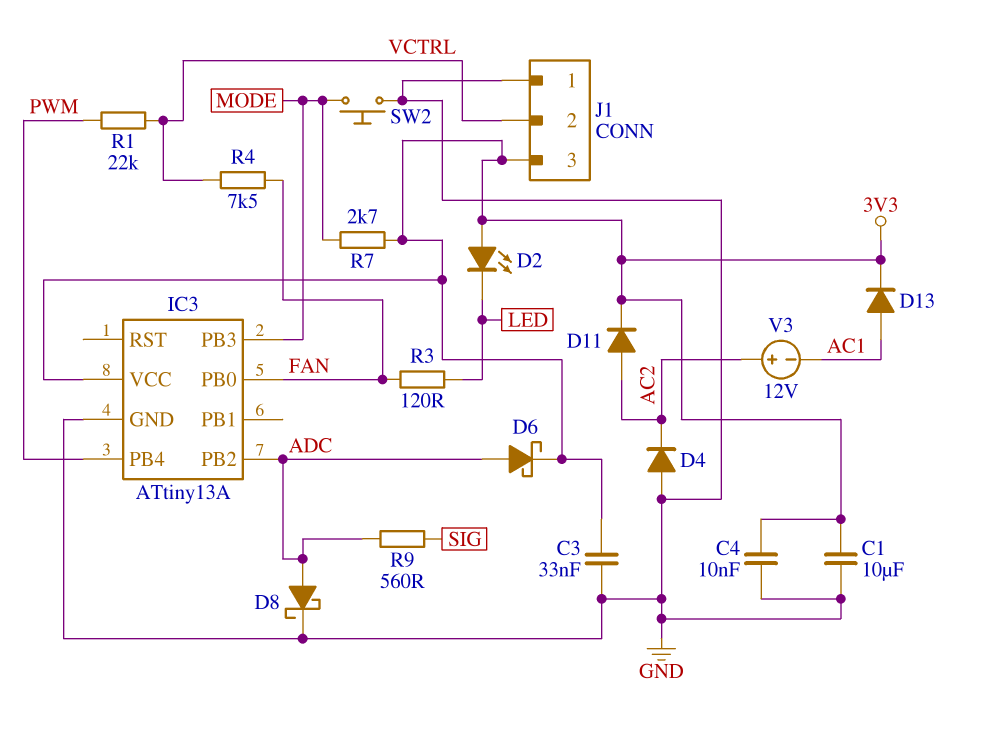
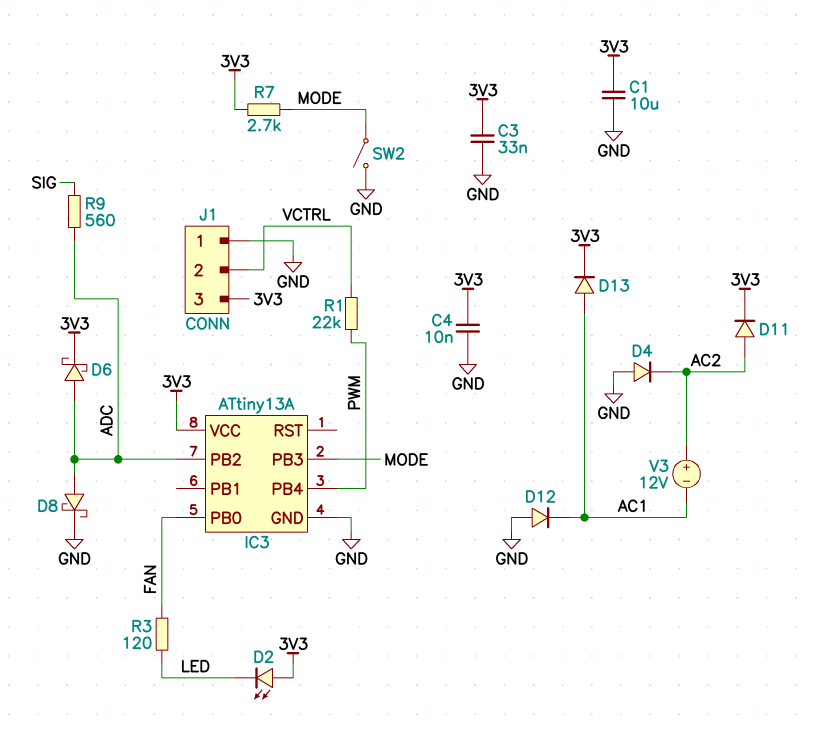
D12: none -> diode (A GND, K AC1)
R4: 7.5k (FAN, VCTRL) -> none
SW2: button (GND, MODE) -> switch (GND, MODE)

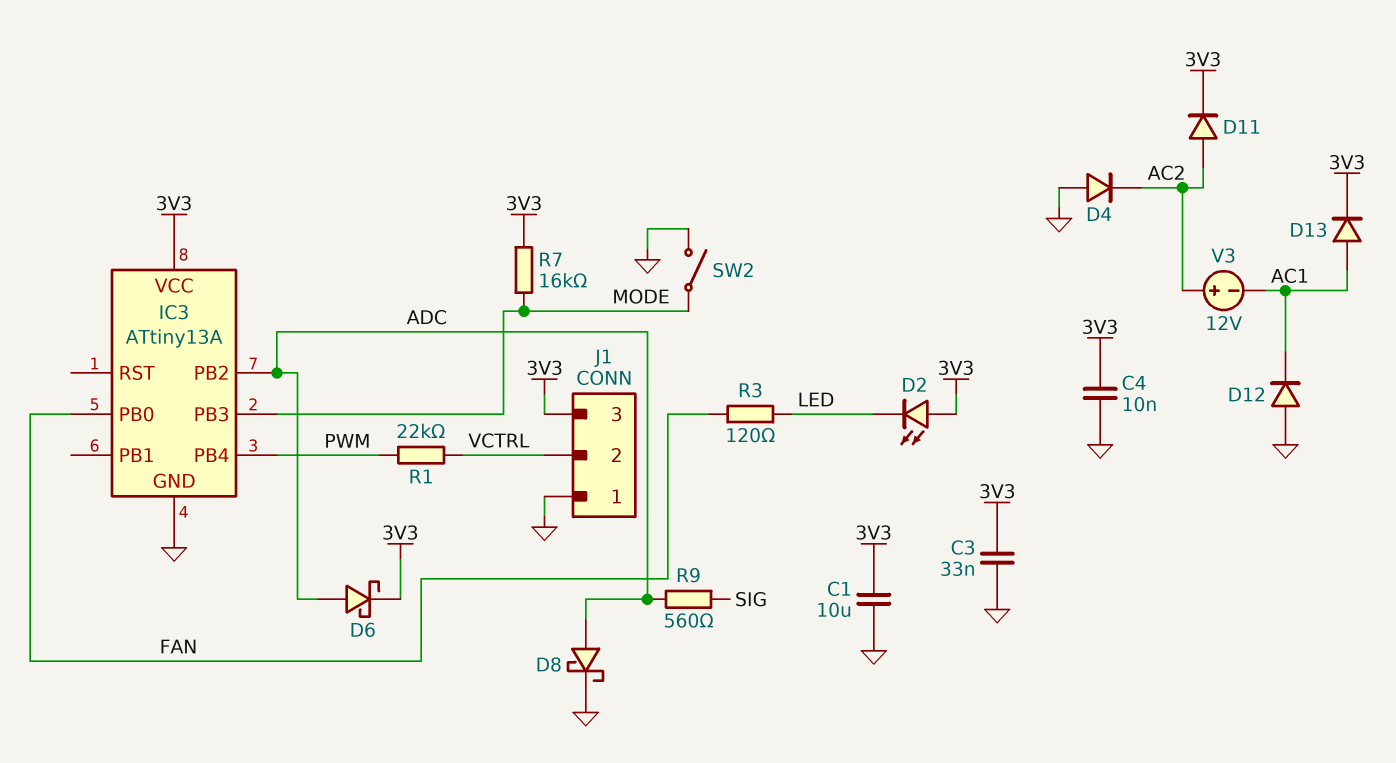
R7: 2.7k (3V3, MODE) -> 16k (3V3, MODE)

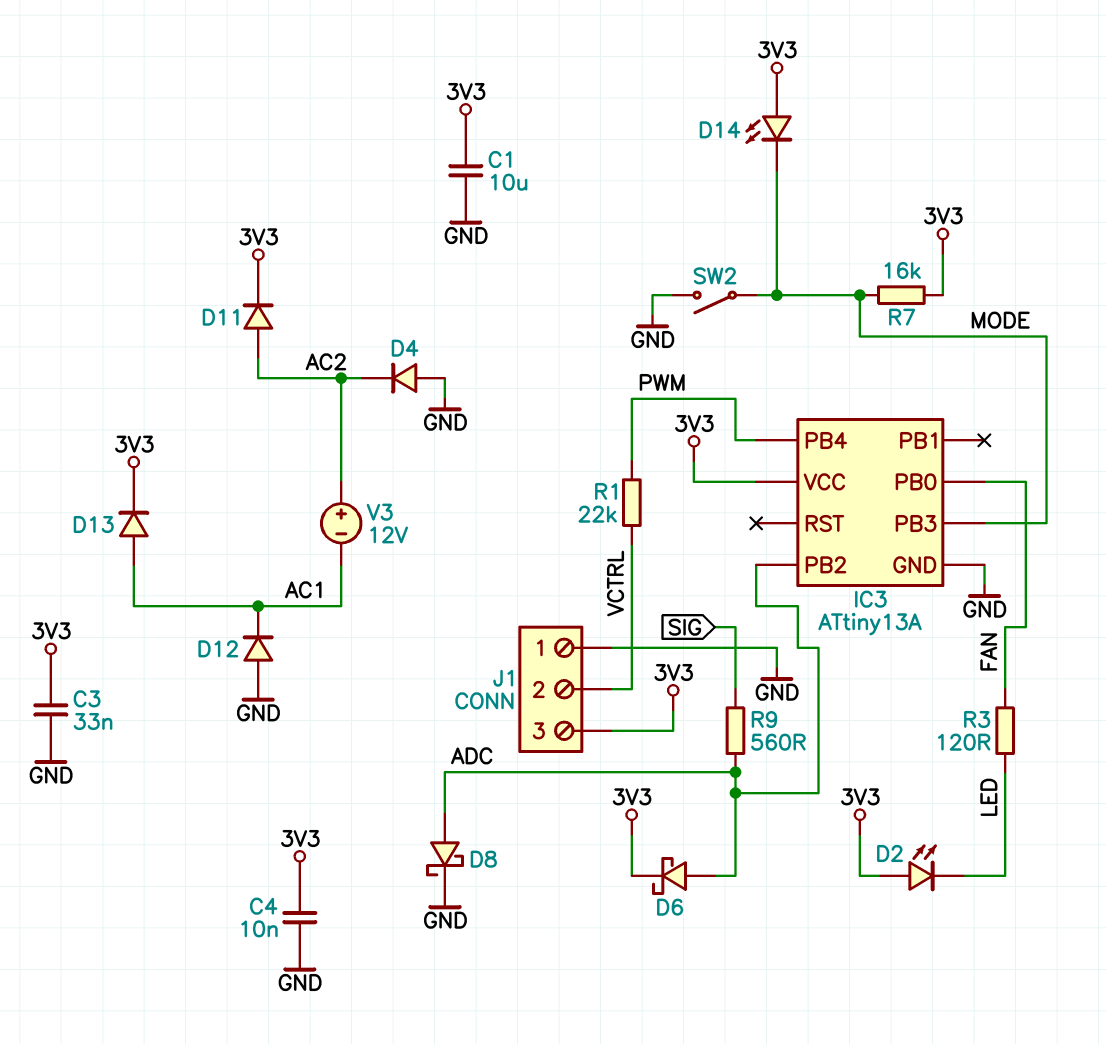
D14: none -> LED (A 3V3, K MODE)

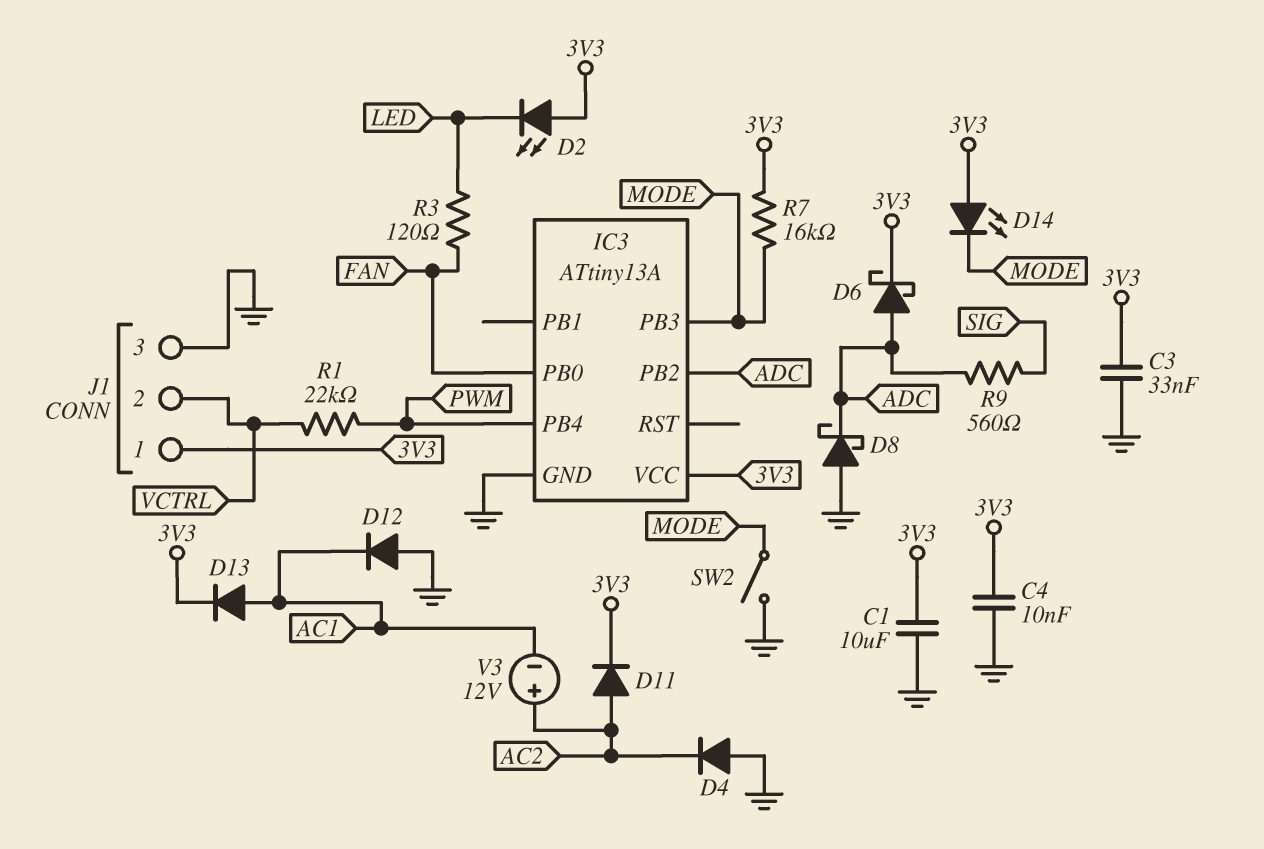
D8: schottky (A ADC, K GND) -> schottky (A GND, K ADC)
J1 pin 1: GND -> 3V3
J1 pin 3: 3V3 -> GND

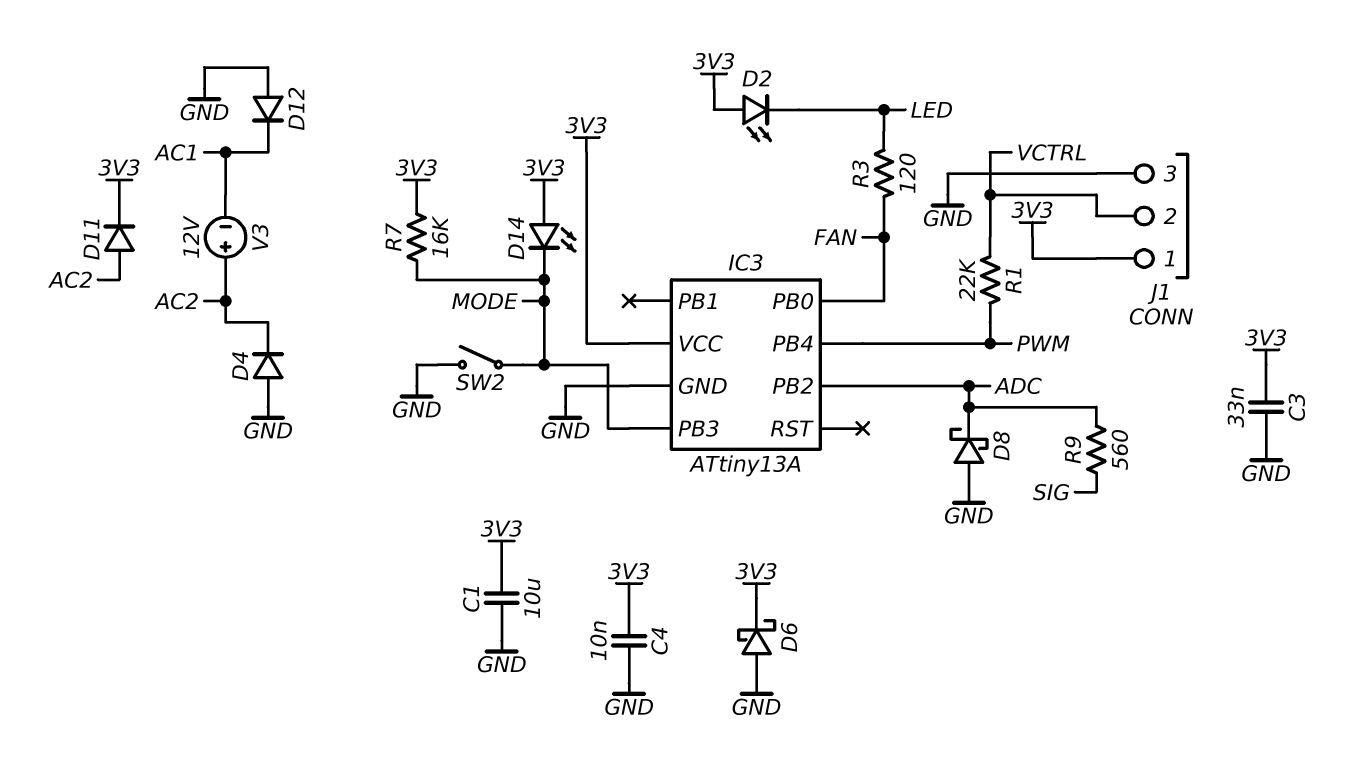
D6: schottky (A ADC, K 3V3) -> schottky (A GND, K 3V3)
D13: diode (A AC1, K 3V3) -> none

